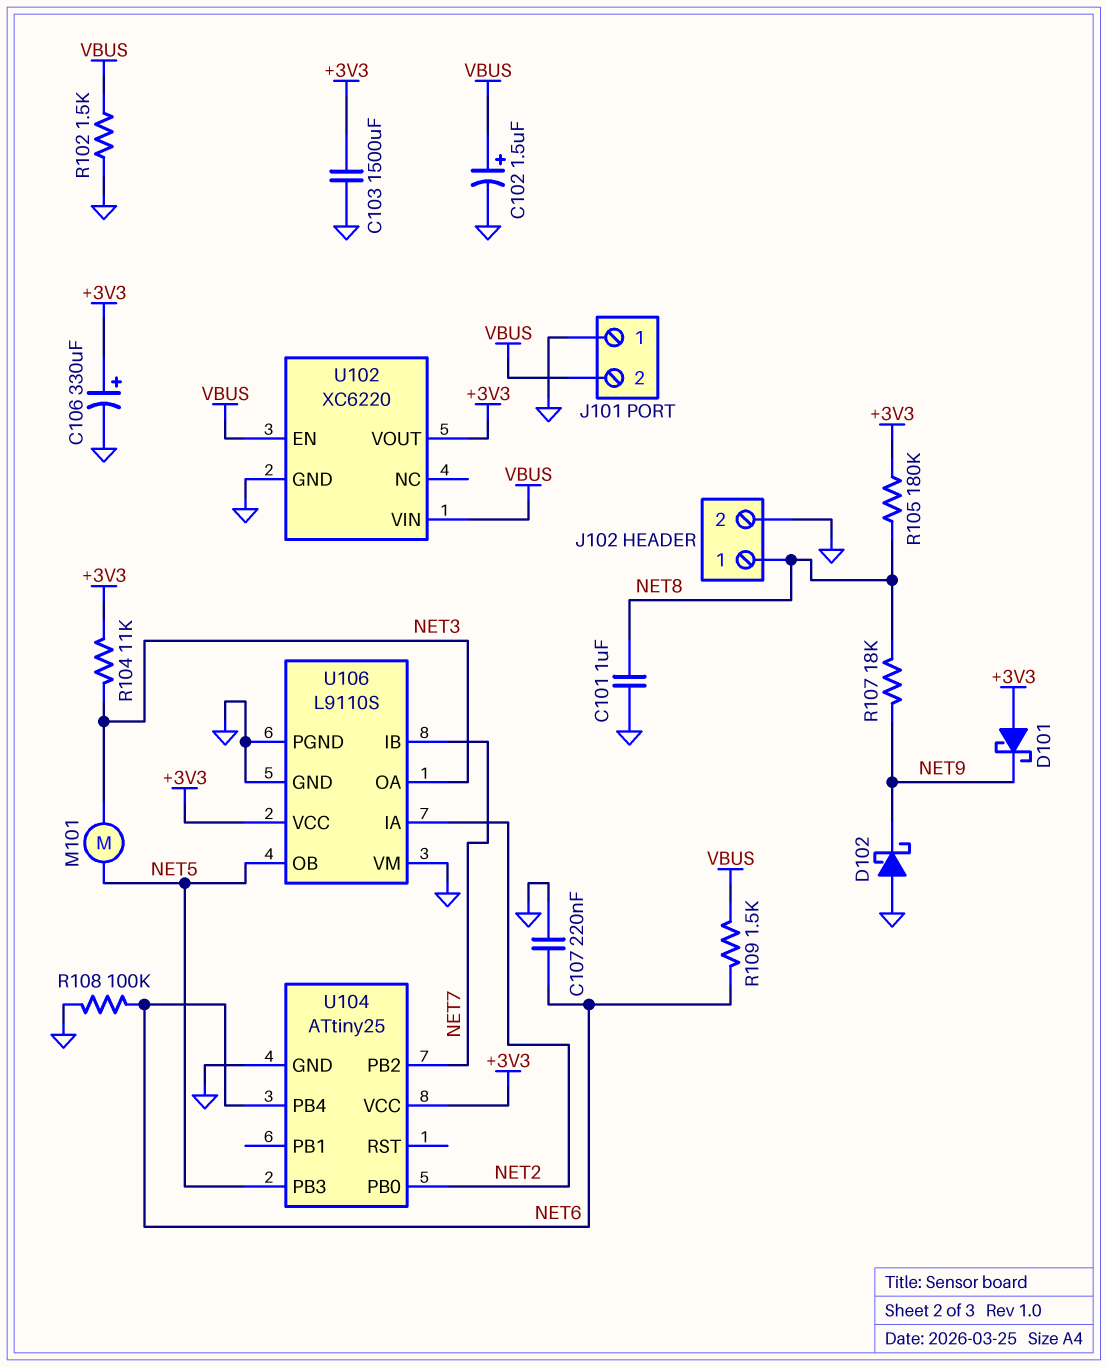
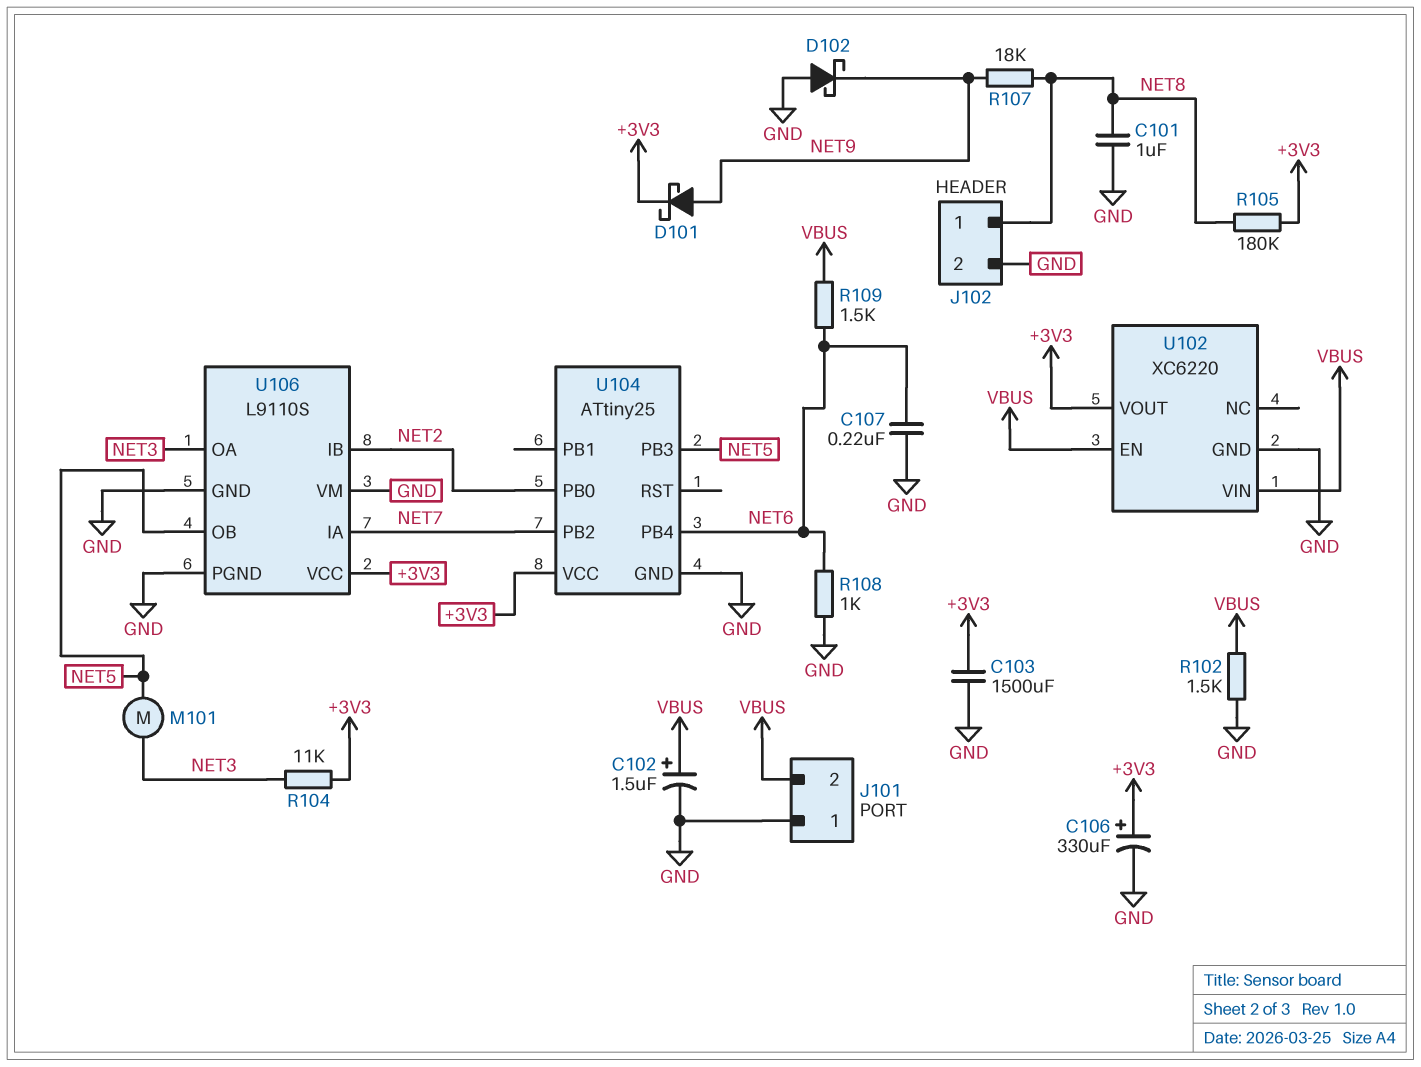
D101: schottky (A +3V3, K NET9) -> schottky (A NET9, K +3V3)
R108: 100k (GND, NET6) -> 1k (GND, NET6)
U106 pin IA: NET2 -> NET7
U106 pin IB: NET7 -> NET2

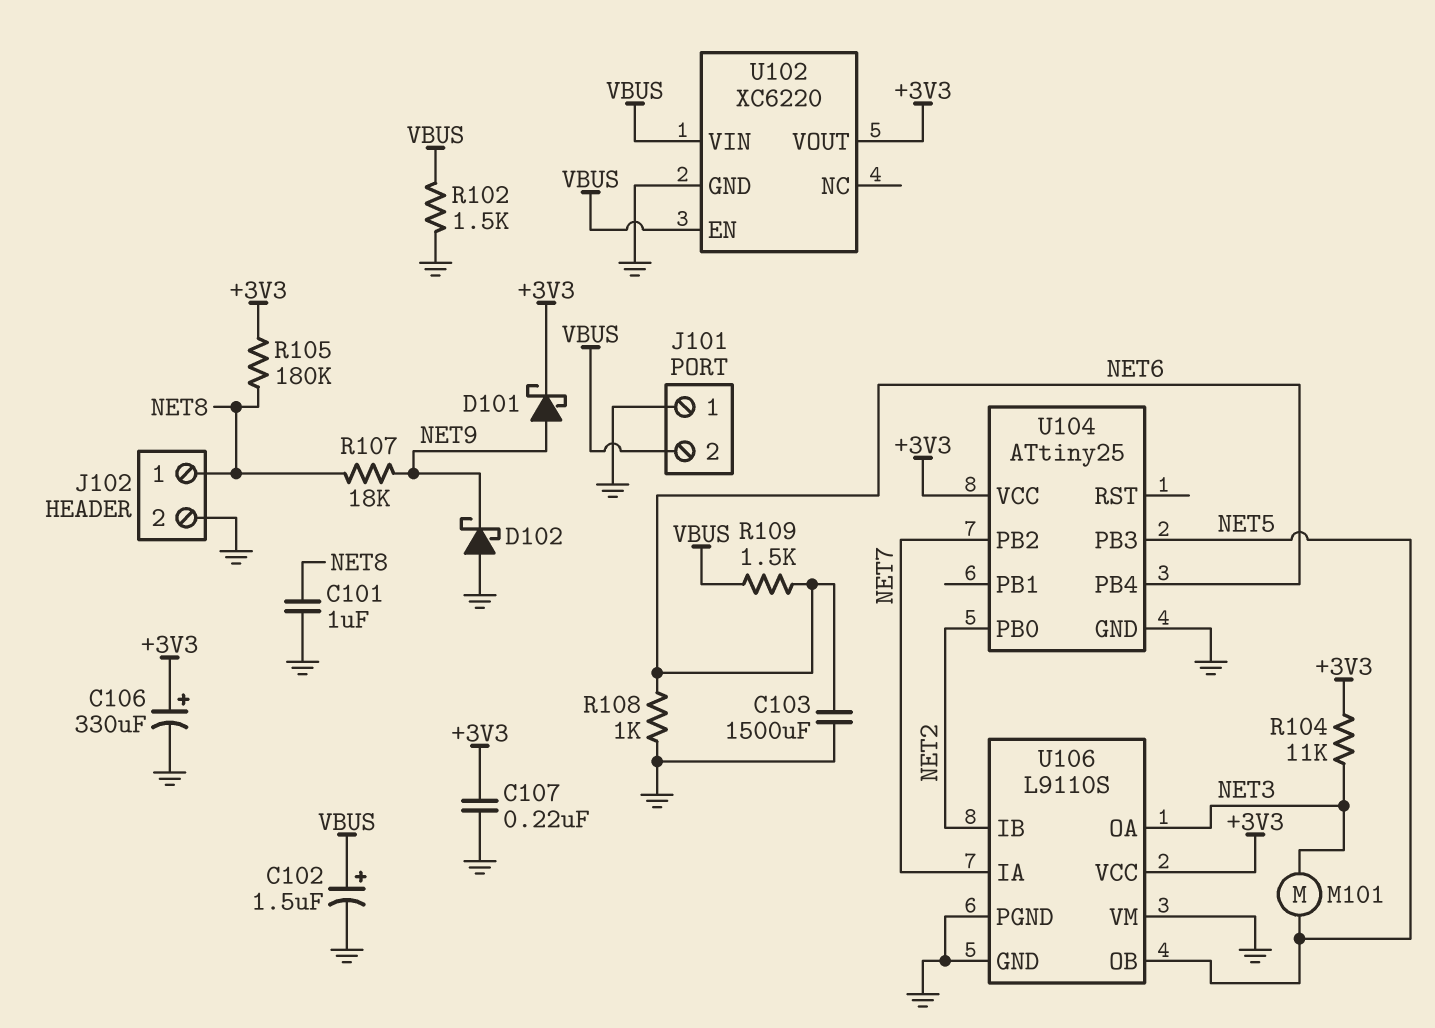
C103: 1500uF (+3V3, GND) -> 1500uF (GND, NET6)
C107: 220nF (GND, NET6) -> 220nF (+3V3, GND)

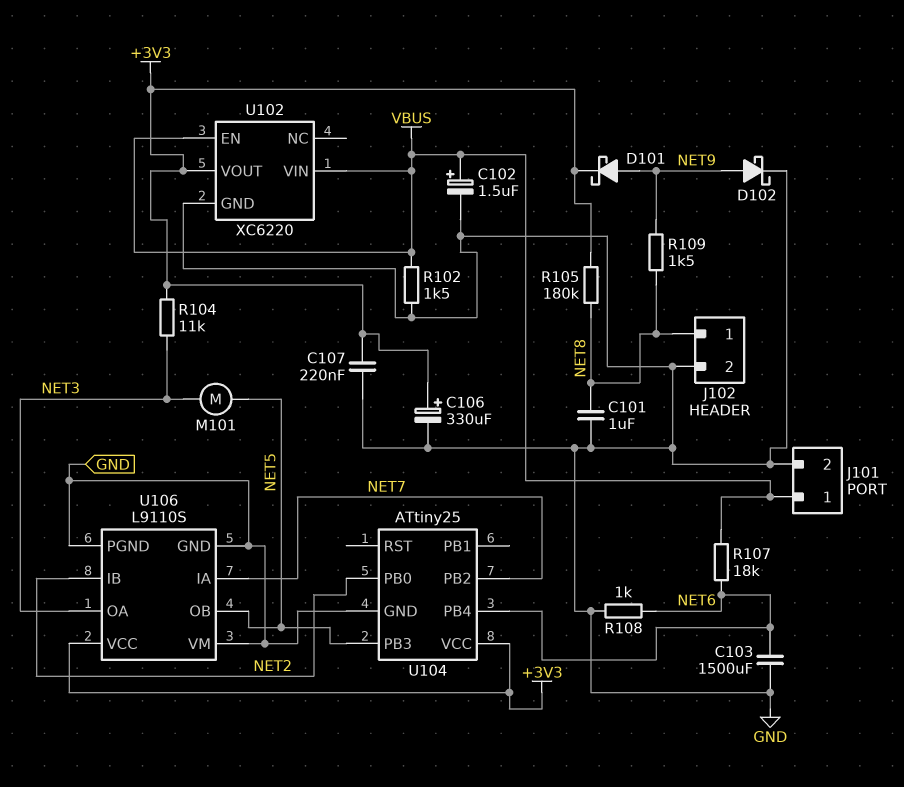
D102: schottky (A GND, K NET9) -> schottky (A NET9, K GND)
J101 pin 1: GND -> VBUS
J101 pin 2: VBUS -> GND
R107: 18k (NET8, NET9) -> 18k (NET6, VBUS)
R109: 1.5k (NET6, VBUS) -> 1.5k (NET8, NET9)

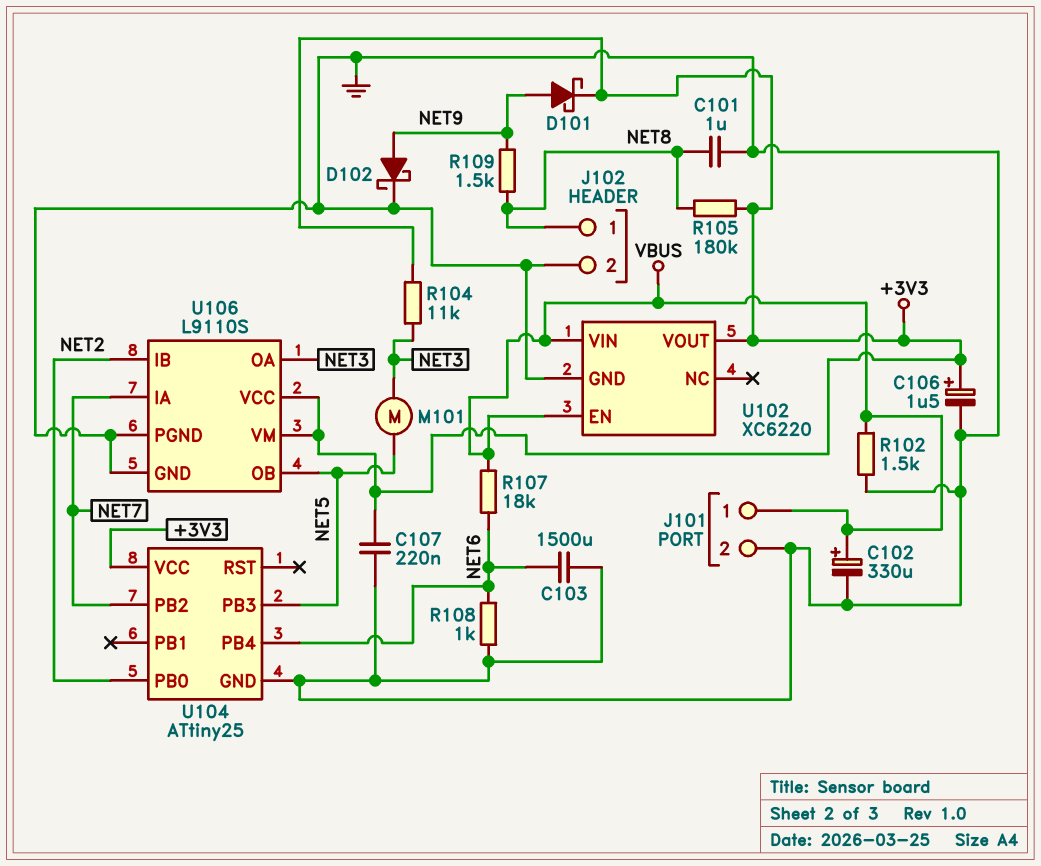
C102: 1.5uF (plus VBUS, minus GND) -> 330uF (plus VBUS, minus GND)
C106: 330uF (plus +3V3, minus GND) -> 1.5uF (plus +3V3, minus GND)
U106 pin VM: GND -> +3V3

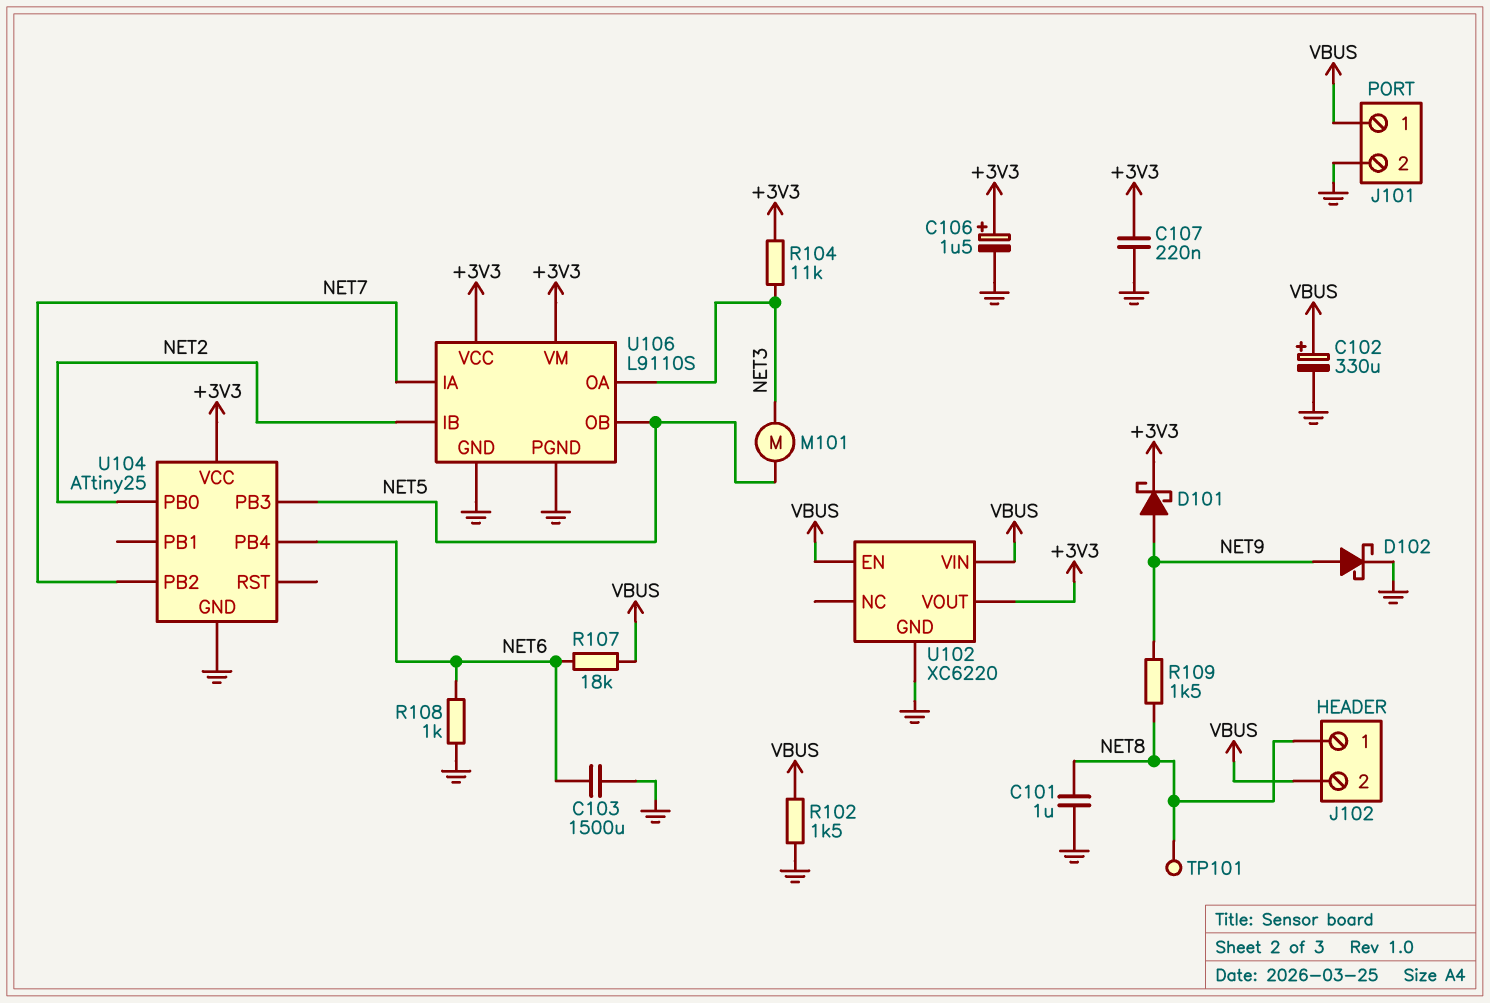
J102 pin 2: GND -> VBUS
R105: 180k (+3V3, NET8) -> none
TP101: none -> test point (NET8)

